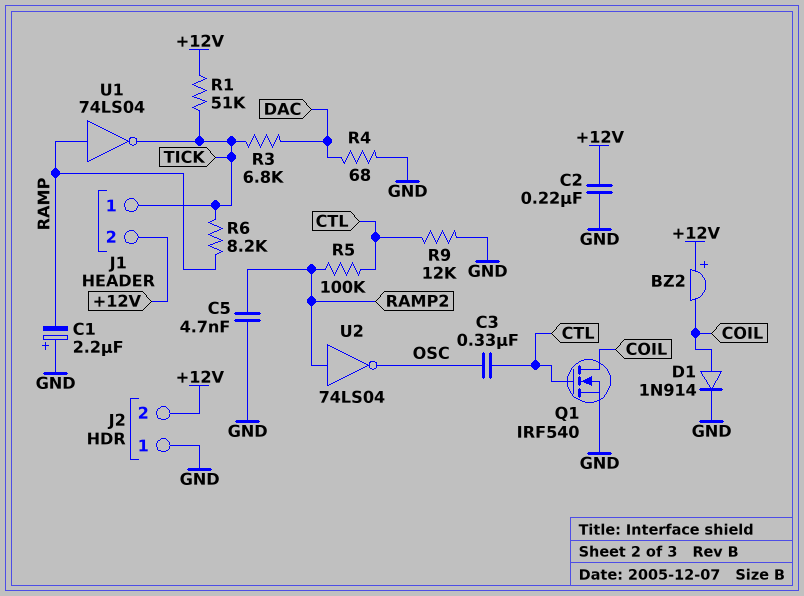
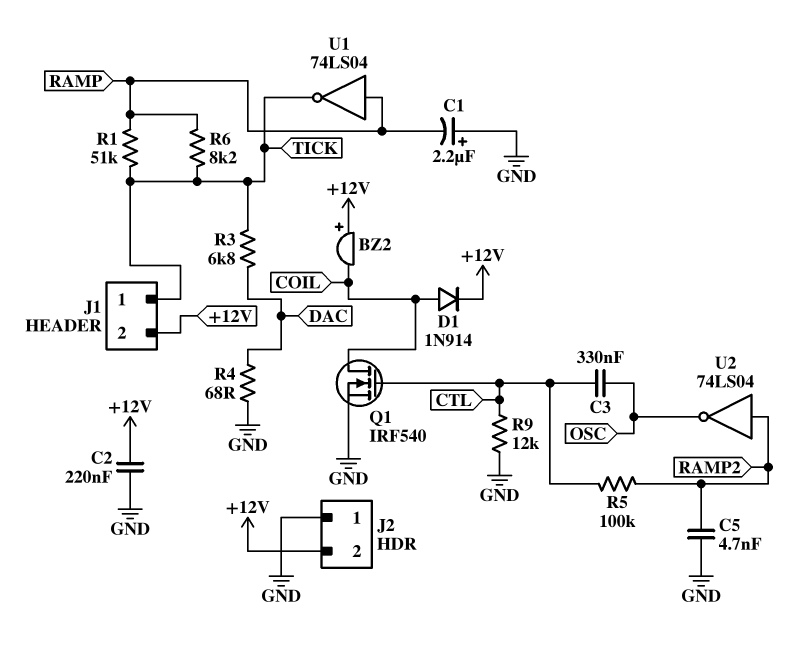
D1: diode 1N914 (A COIL, K GND) -> diode 1N914 (A COIL, K +12V)
R1: 51k (+12V, TICK) -> 51k (RAMP, TICK)

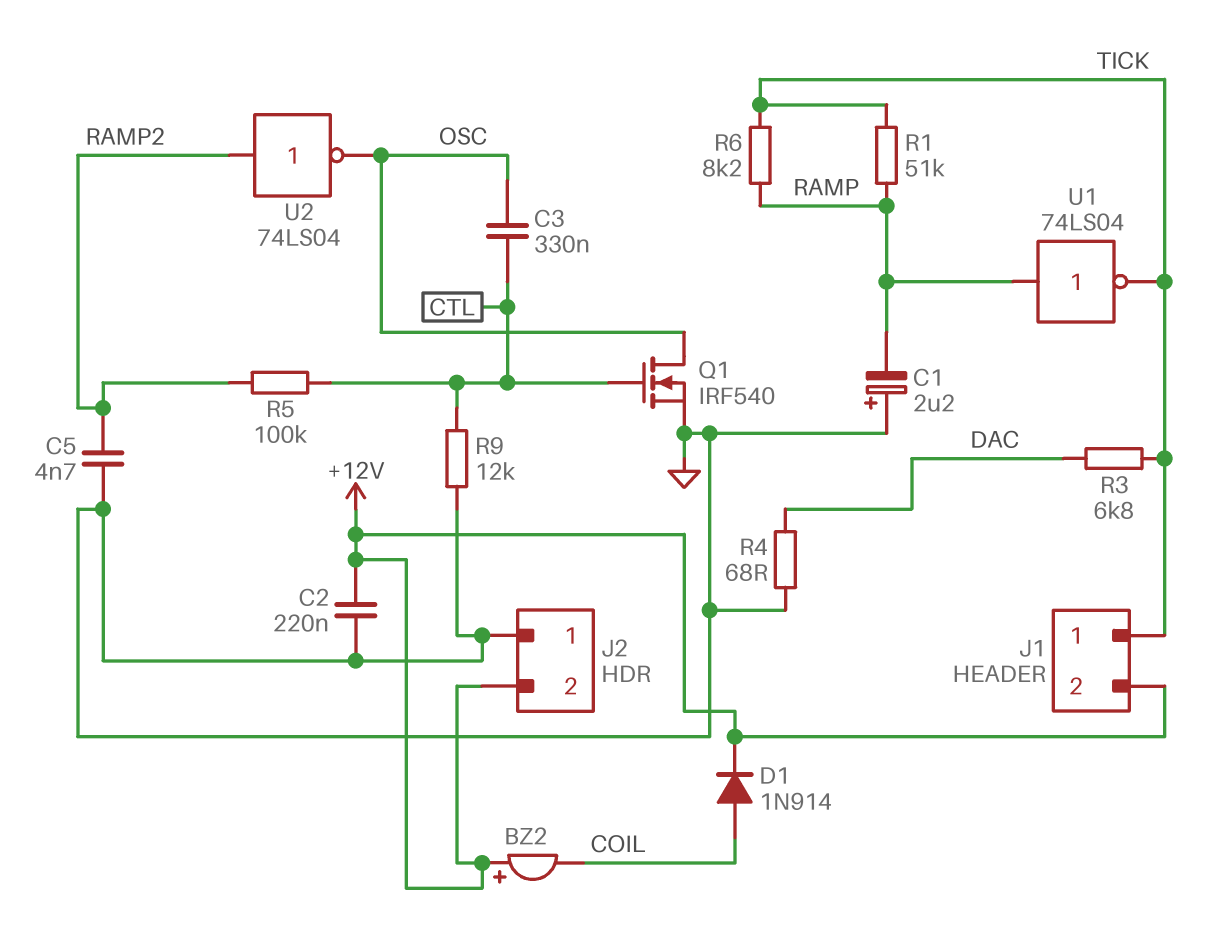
Q1: NMOS IRF540 (G CTL, D COIL, S GND) -> NMOS IRF540 (G CTL, D OSC, S GND)

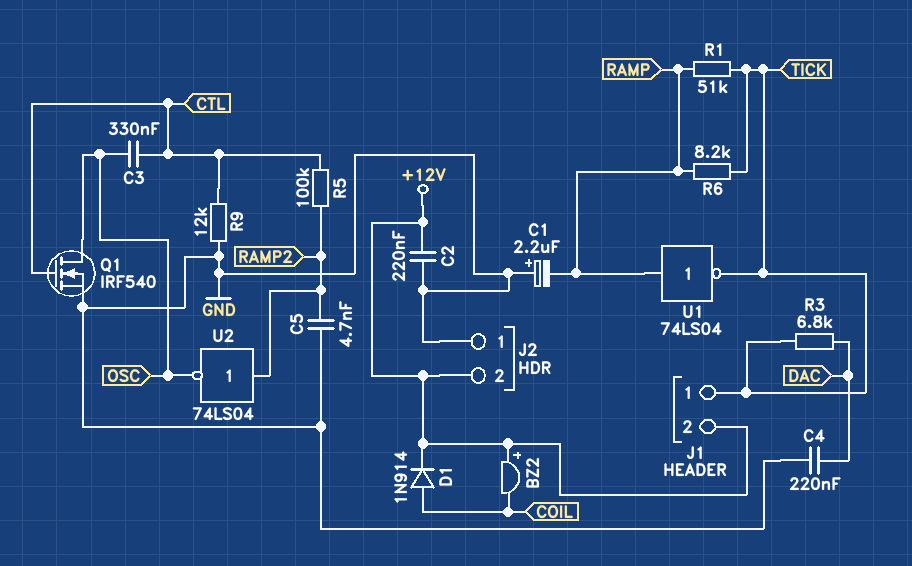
C4: none -> 220nF (DAC, GND)
R4: 68 (DAC, GND) -> none

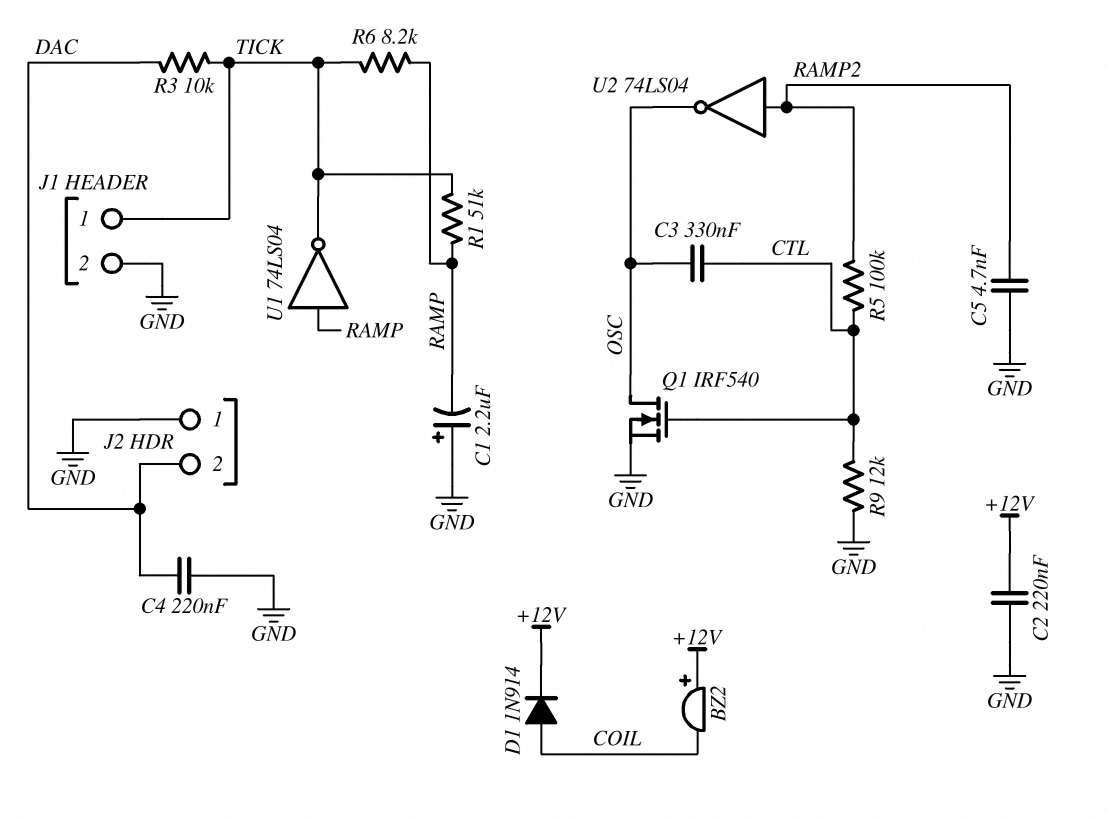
J1 pin 2: +12V -> GND
J2 pin 2: +12V -> DAC
R3: 6.8k (DAC, TICK) -> 10k (DAC, TICK)

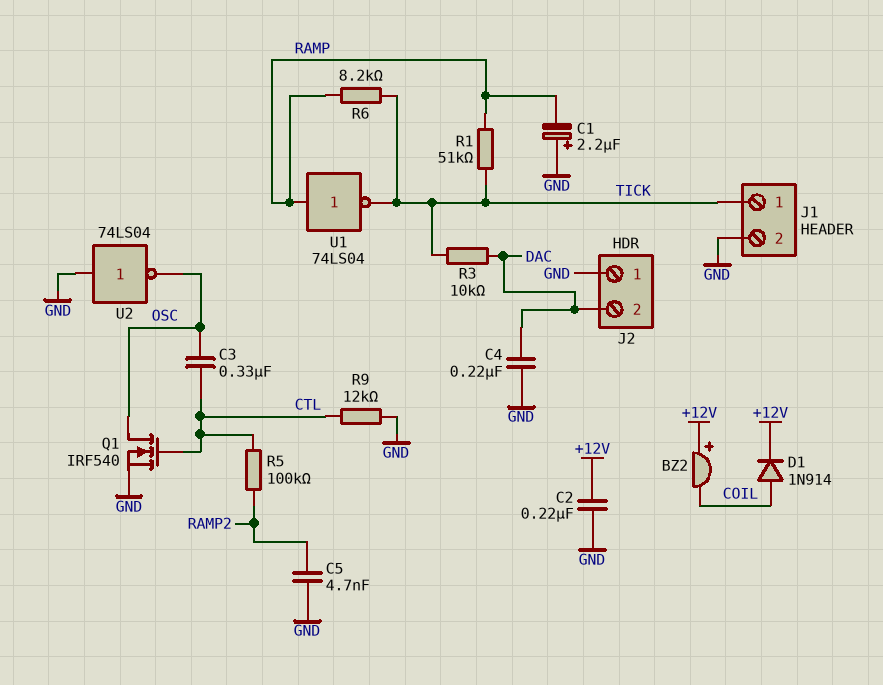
U2: NOT 74LS04 (in RAMP2, out OSC) -> NOT 74LS04 (in GND, out OSC)

